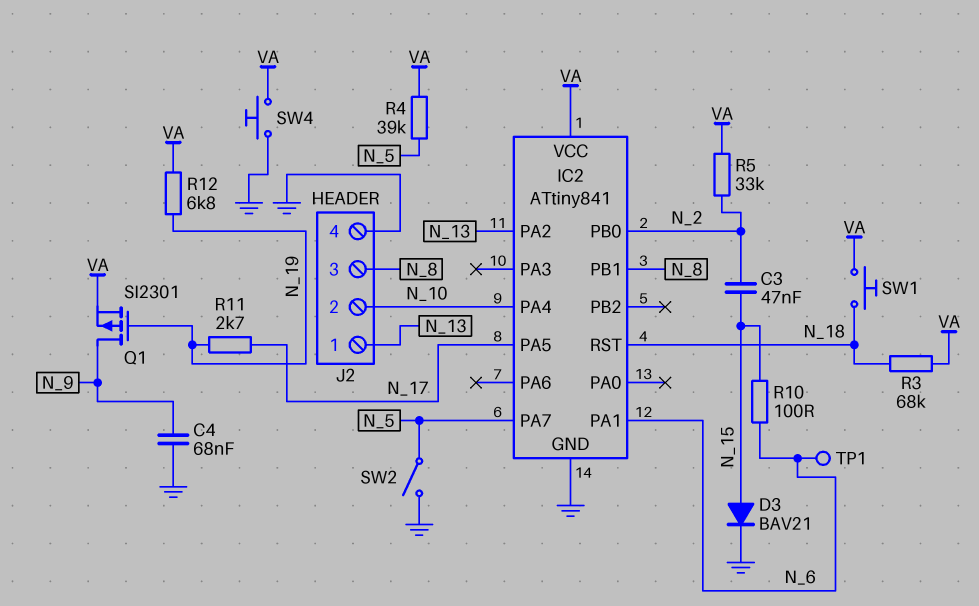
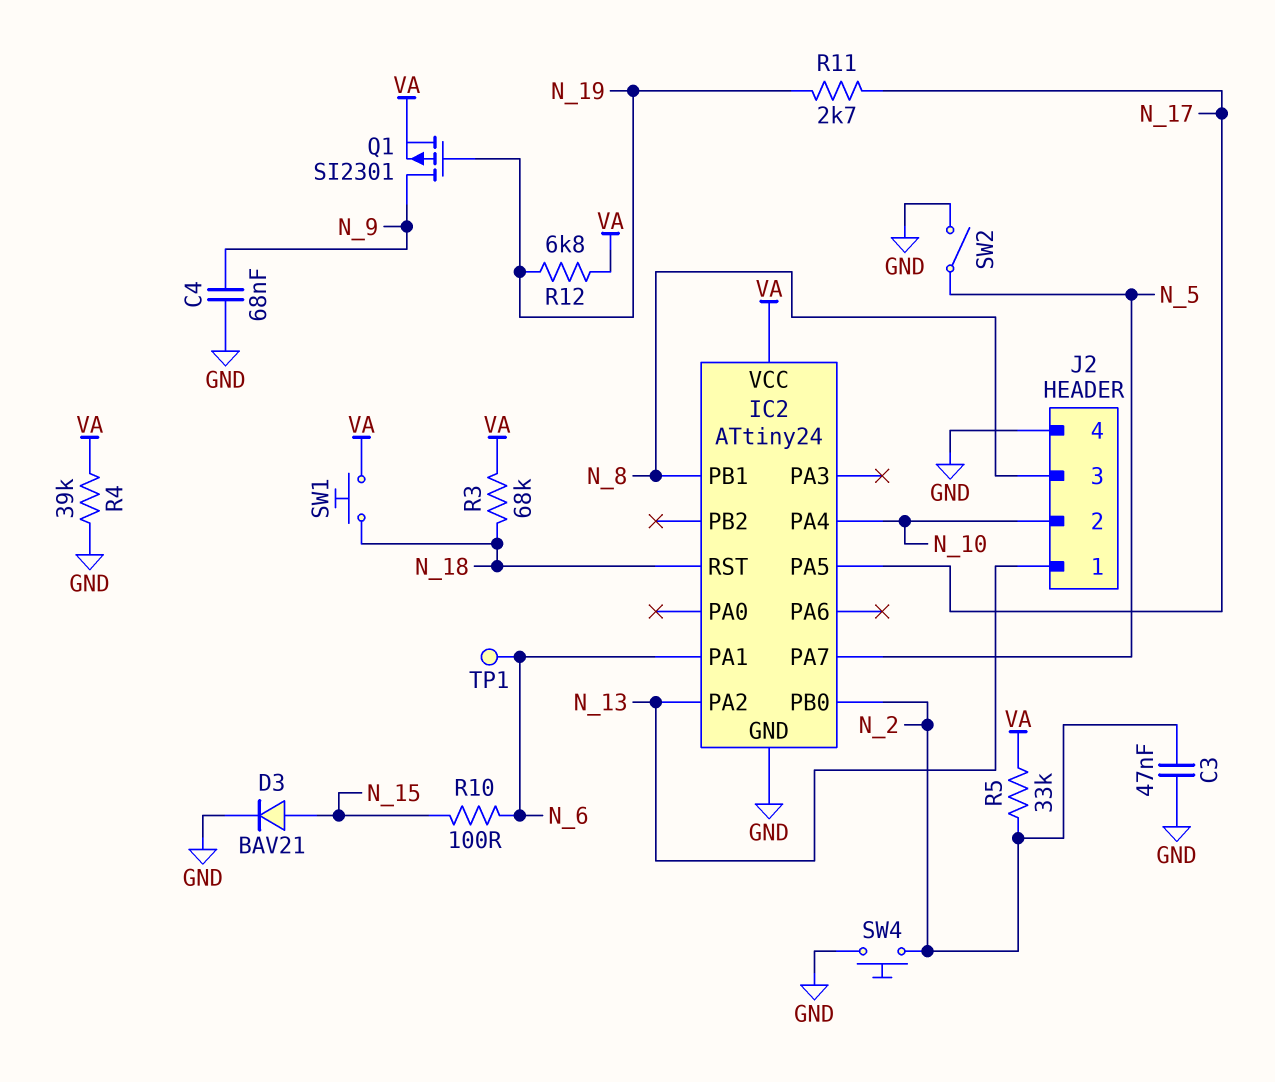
C3: 47nF (N_2, N_15) -> 47nF (GND, N_2)
IC2: ATtiny841 -> ATtiny24
R4: 39k (N_5, VA) -> 39k (GND, VA)
SW4: button (GND, VA) -> button (GND, N_2)

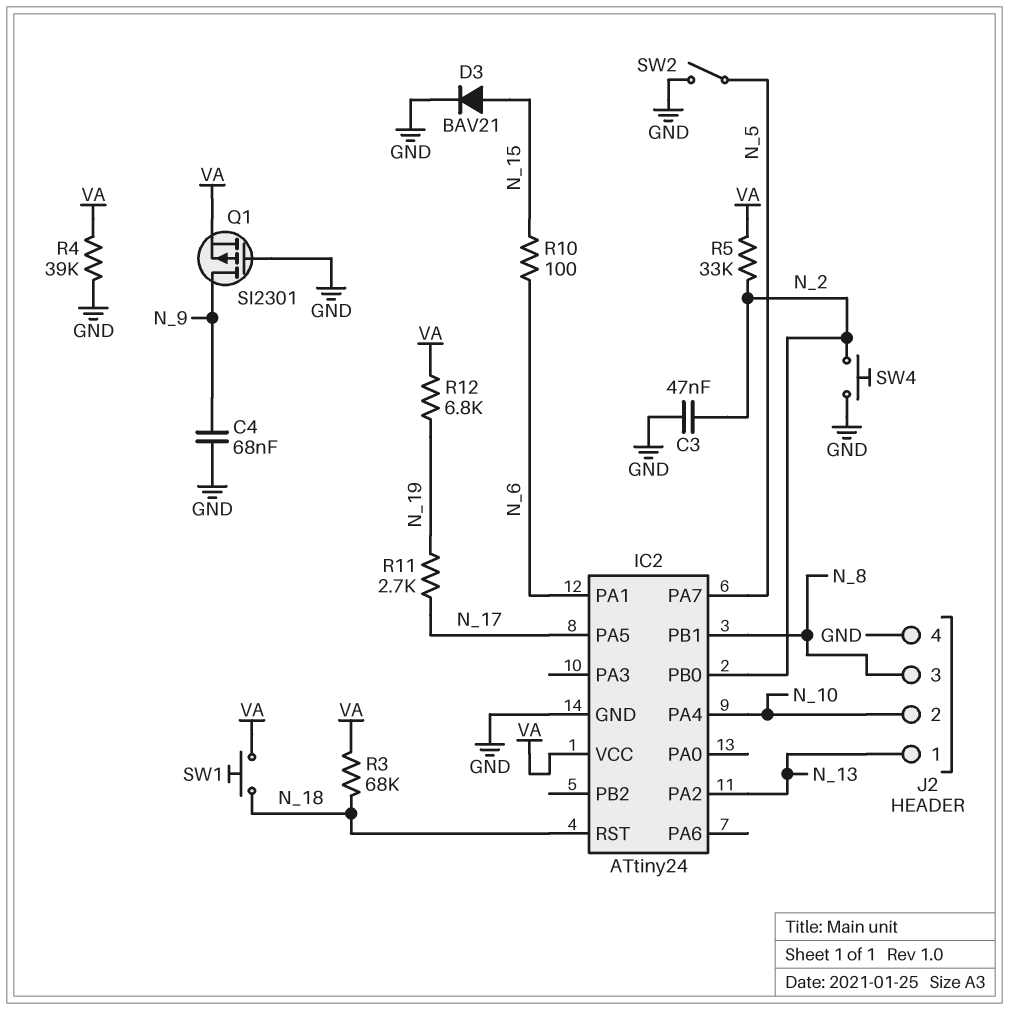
Q1: PMOS SI2301 (G N_19, D N_9, S VA) -> PMOS SI2301 (G GND, D N_9, S VA)
TP1: test point (N_6) -> none

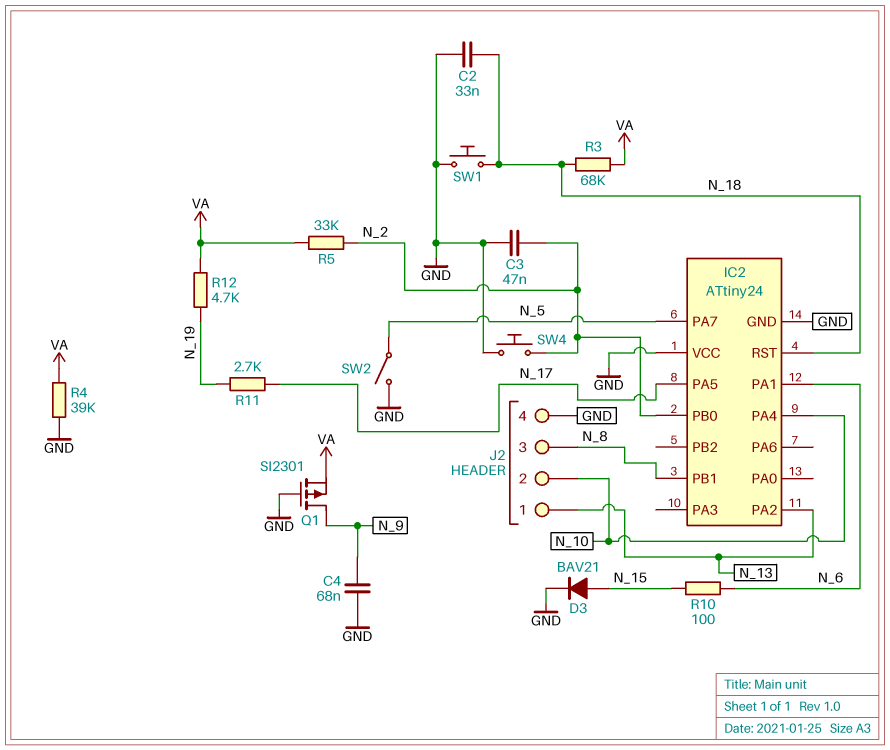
C2: none -> 33nF (GND, N_18)
IC2 pin VCC: VA -> GND
R12: 6.8k (N_19, VA) -> 4.7k (N_19, VA)
SW1: button (N_18, VA) -> button (GND, N_18)

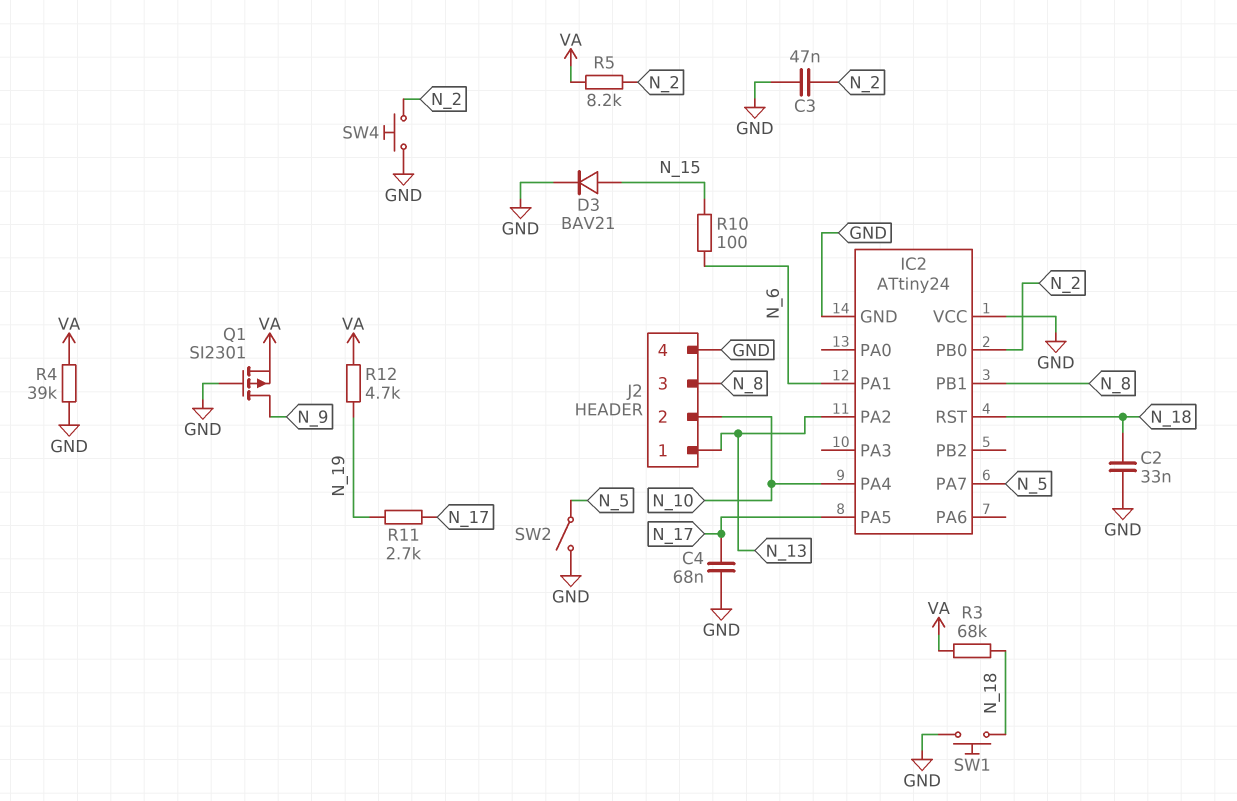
C4: 68nF (GND, N_9) -> 68nF (GND, N_17)
R5: 33k (N_2, VA) -> 8.2k (N_2, VA)

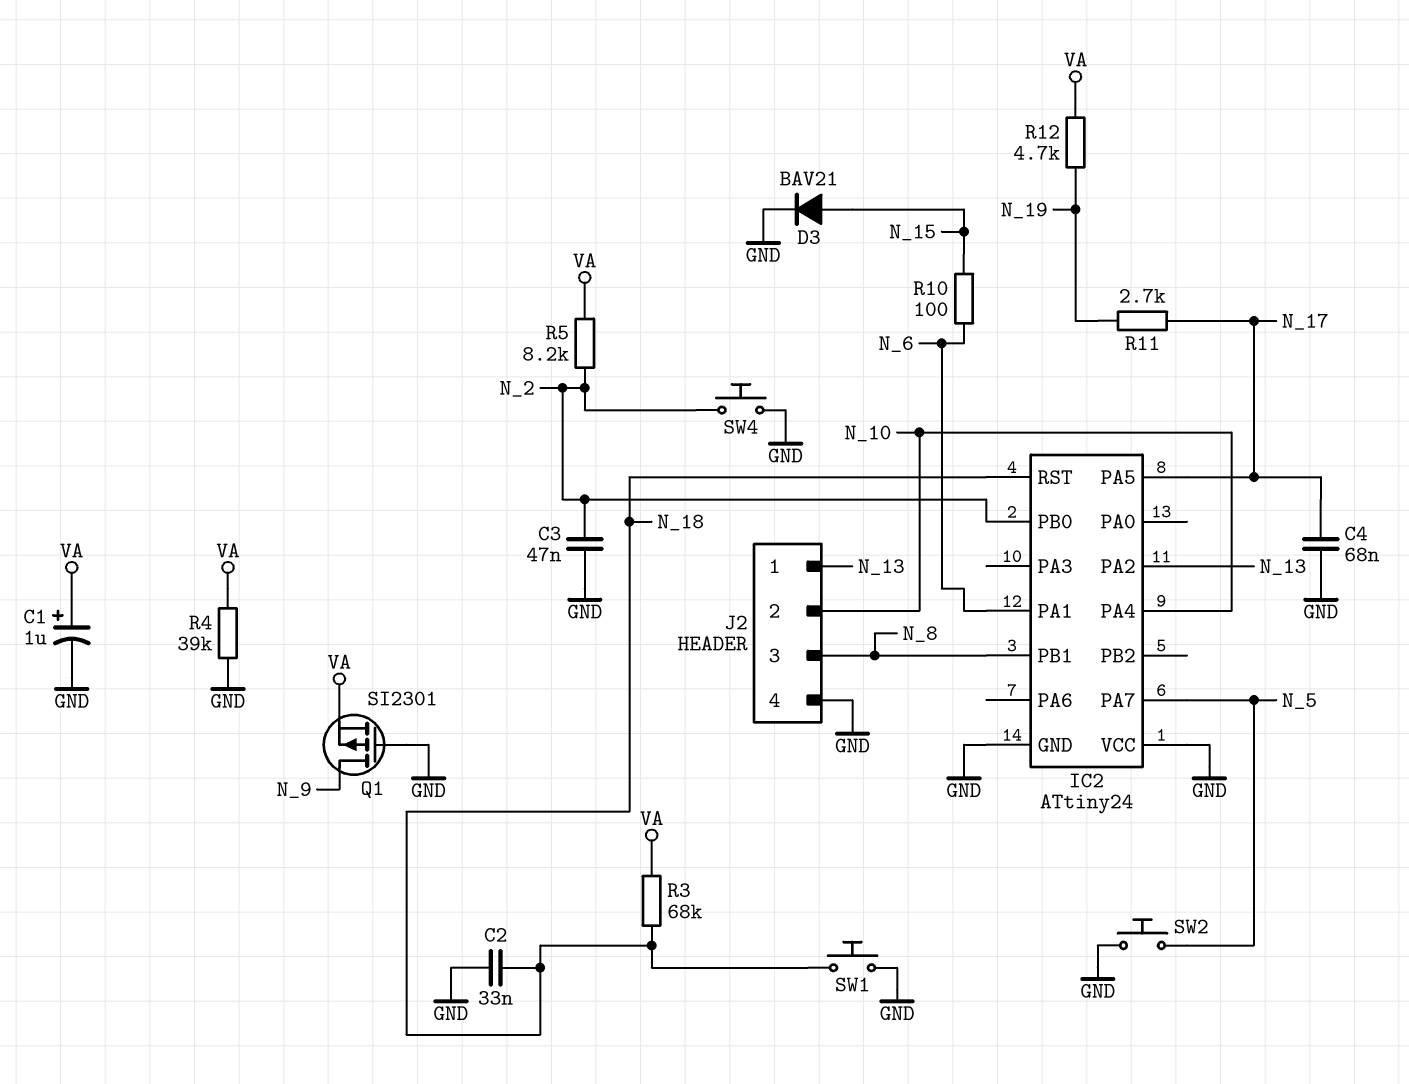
C1: none -> 1uF (plus VA, minus GND)
SW2: switch (GND, N_5) -> button (GND, N_5)

